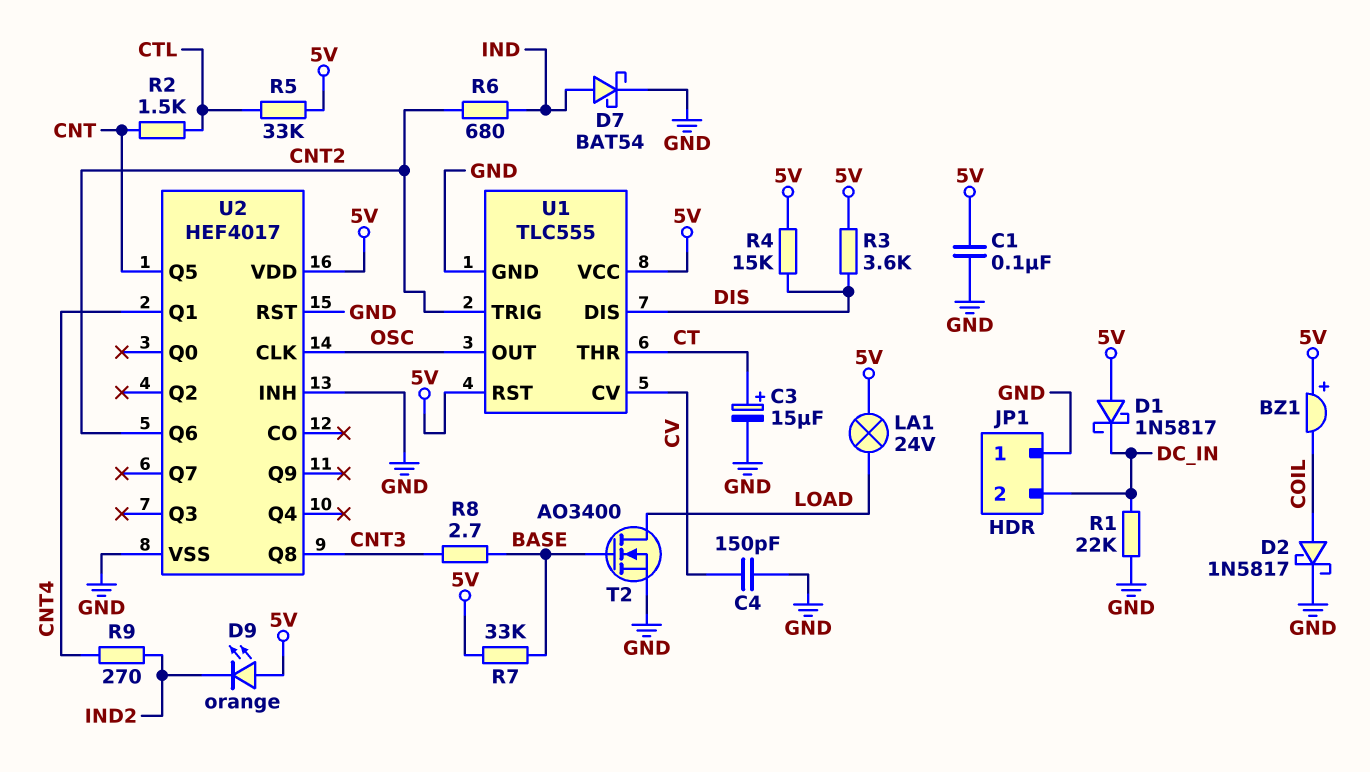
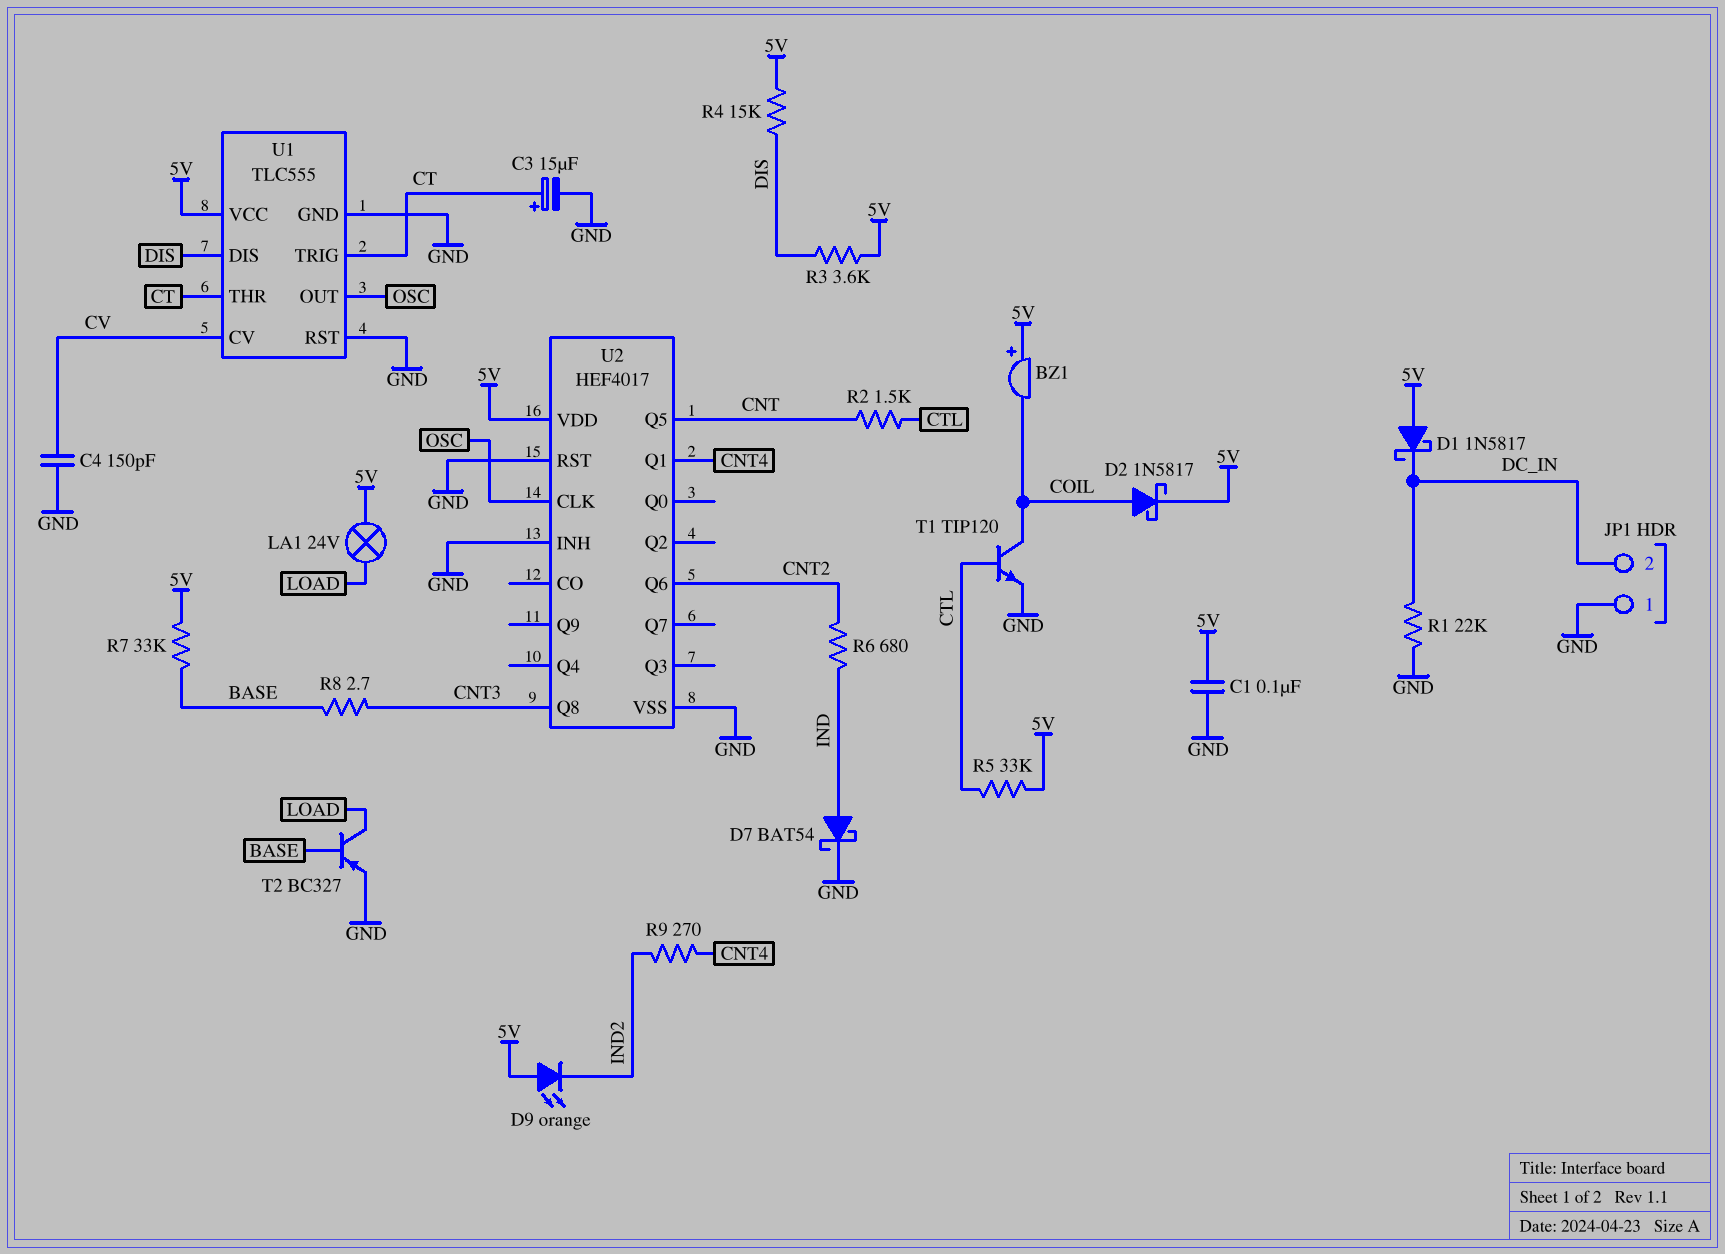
D2: schottky 1N5817 (A COIL, K GND) -> schottky 1N5817 (A COIL, K 5V)
T1: none -> NPN TIP120 (B CTL, C COIL, E GND)
T2: NMOS AO3400 (G BASE, D LOAD, S GND) -> PNP BC327 (B BASE, C LOAD, E GND)
U1 pin RST: 5V -> GND
U1 pin TRIG: CNT2 -> CT

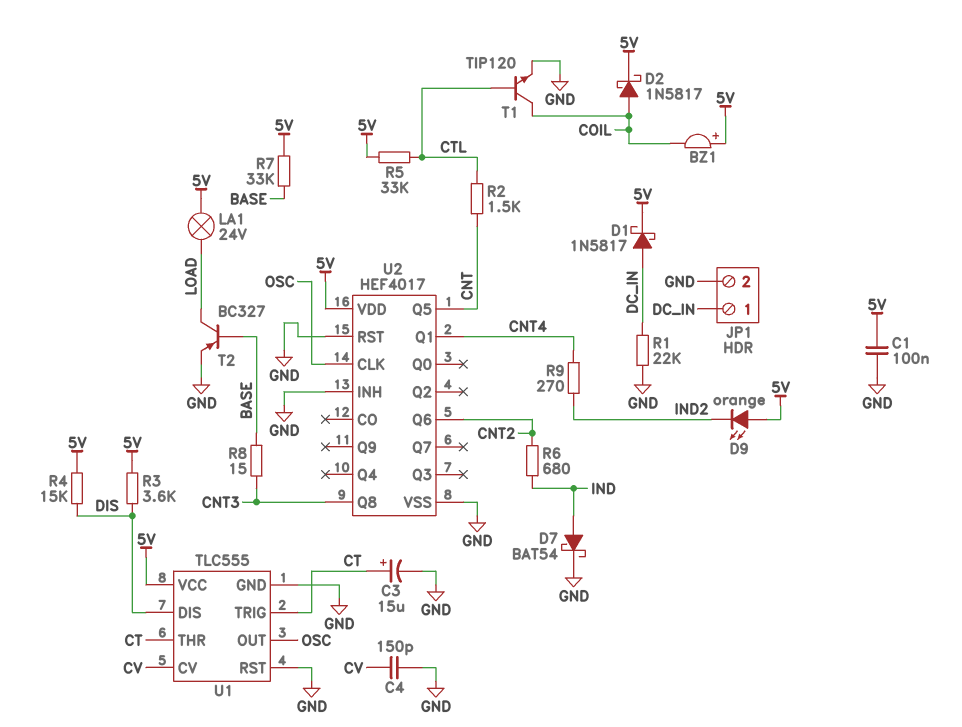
D1: schottky 1N5817 (A 5V, K DC_IN) -> schottky 1N5817 (A DC_IN, K 5V)
JP1 pin 1: GND -> DC_IN
JP1 pin 2: DC_IN -> GND
R8: 2.7 (BASE, CNT3) -> 15 (BASE, CNT3)

